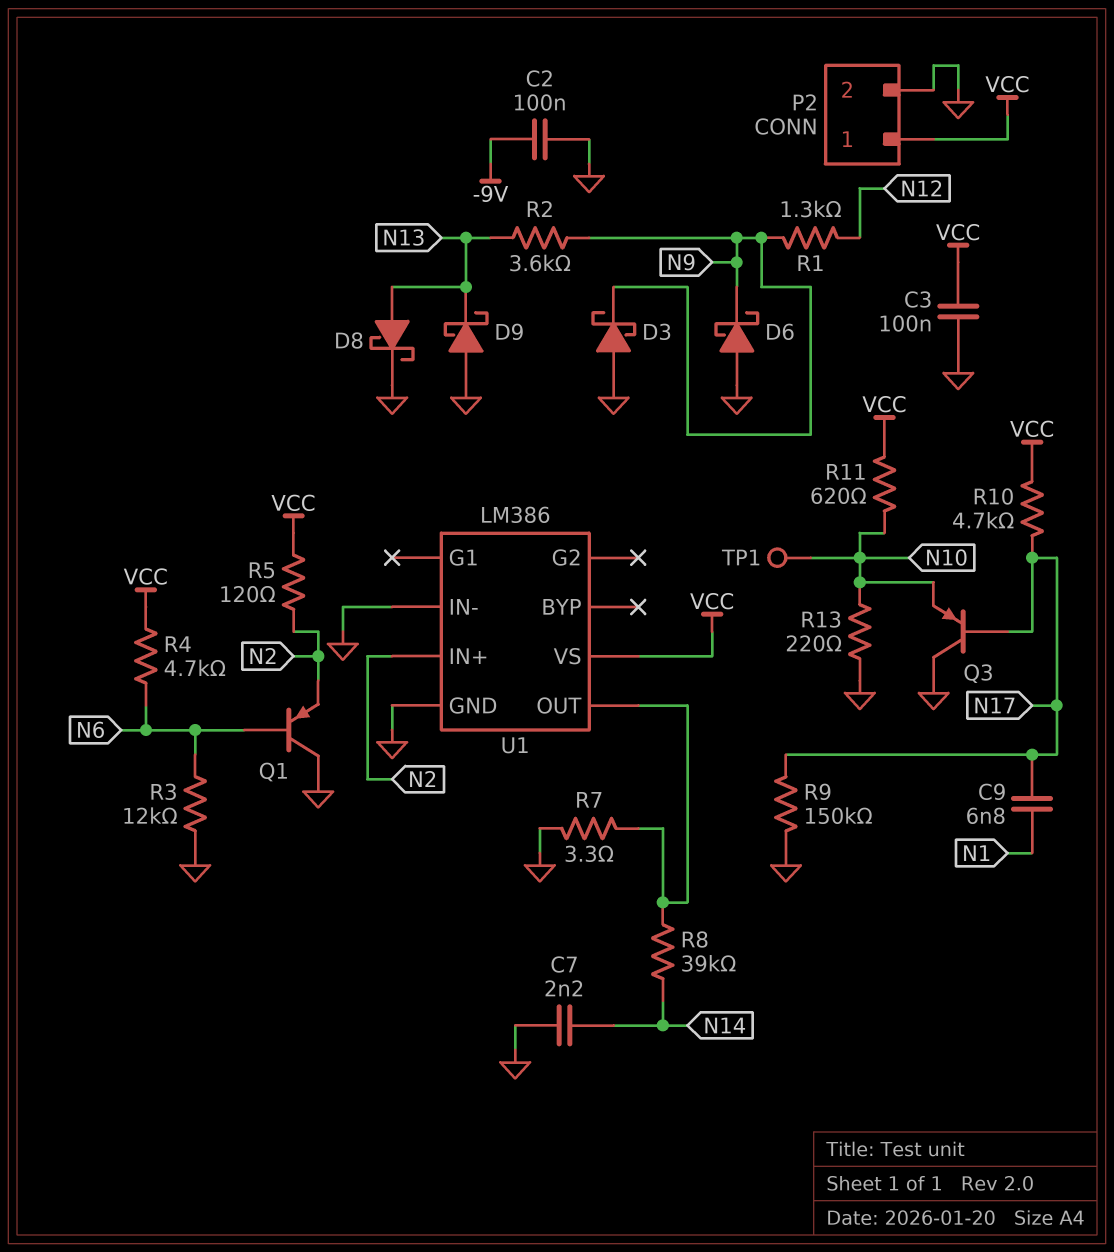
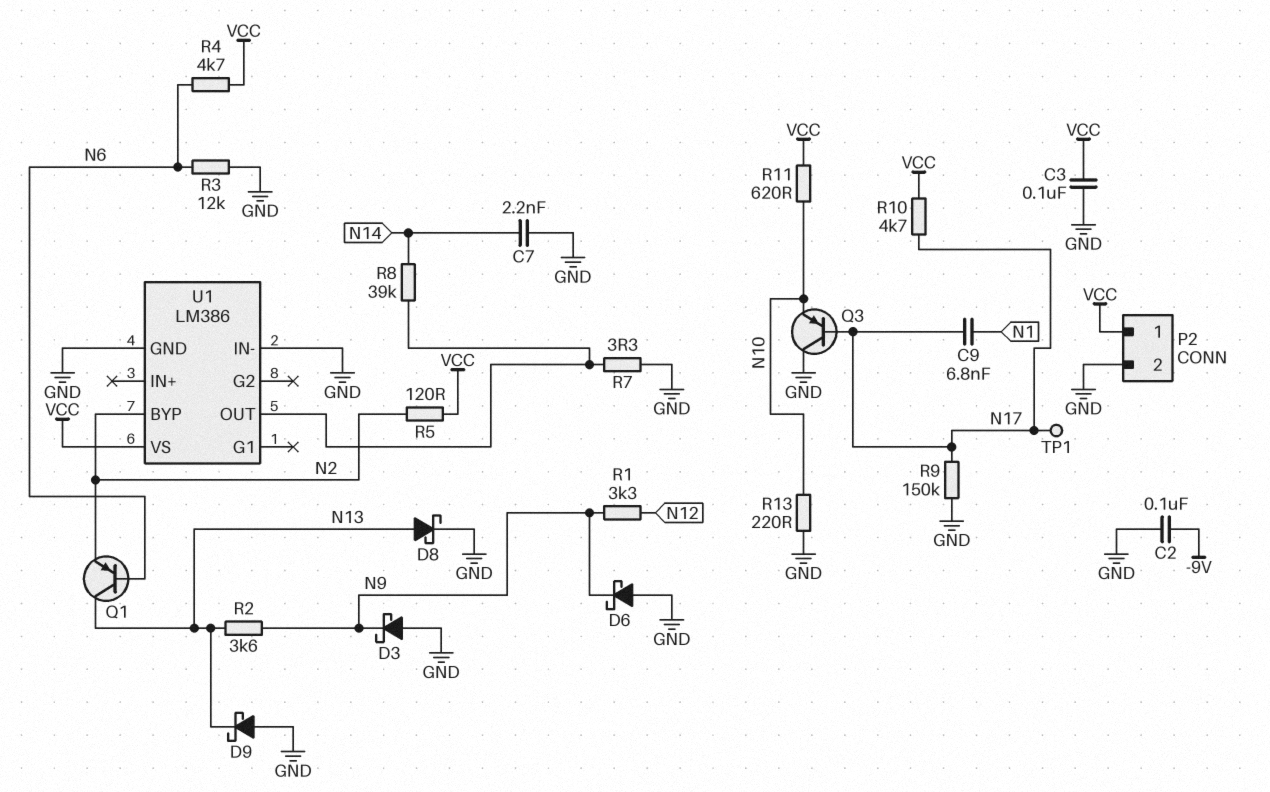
Q1: PNP (B N6, C GND, E N2) -> PNP (B N6, C N13, E N2)
R1: 1.3k (N9, N12) -> 3.3k (N9, N12)
TP1: test point (N10) -> test point (N17)
U1 pin BYP: none -> N2
U1 pin IN+: N2 -> none

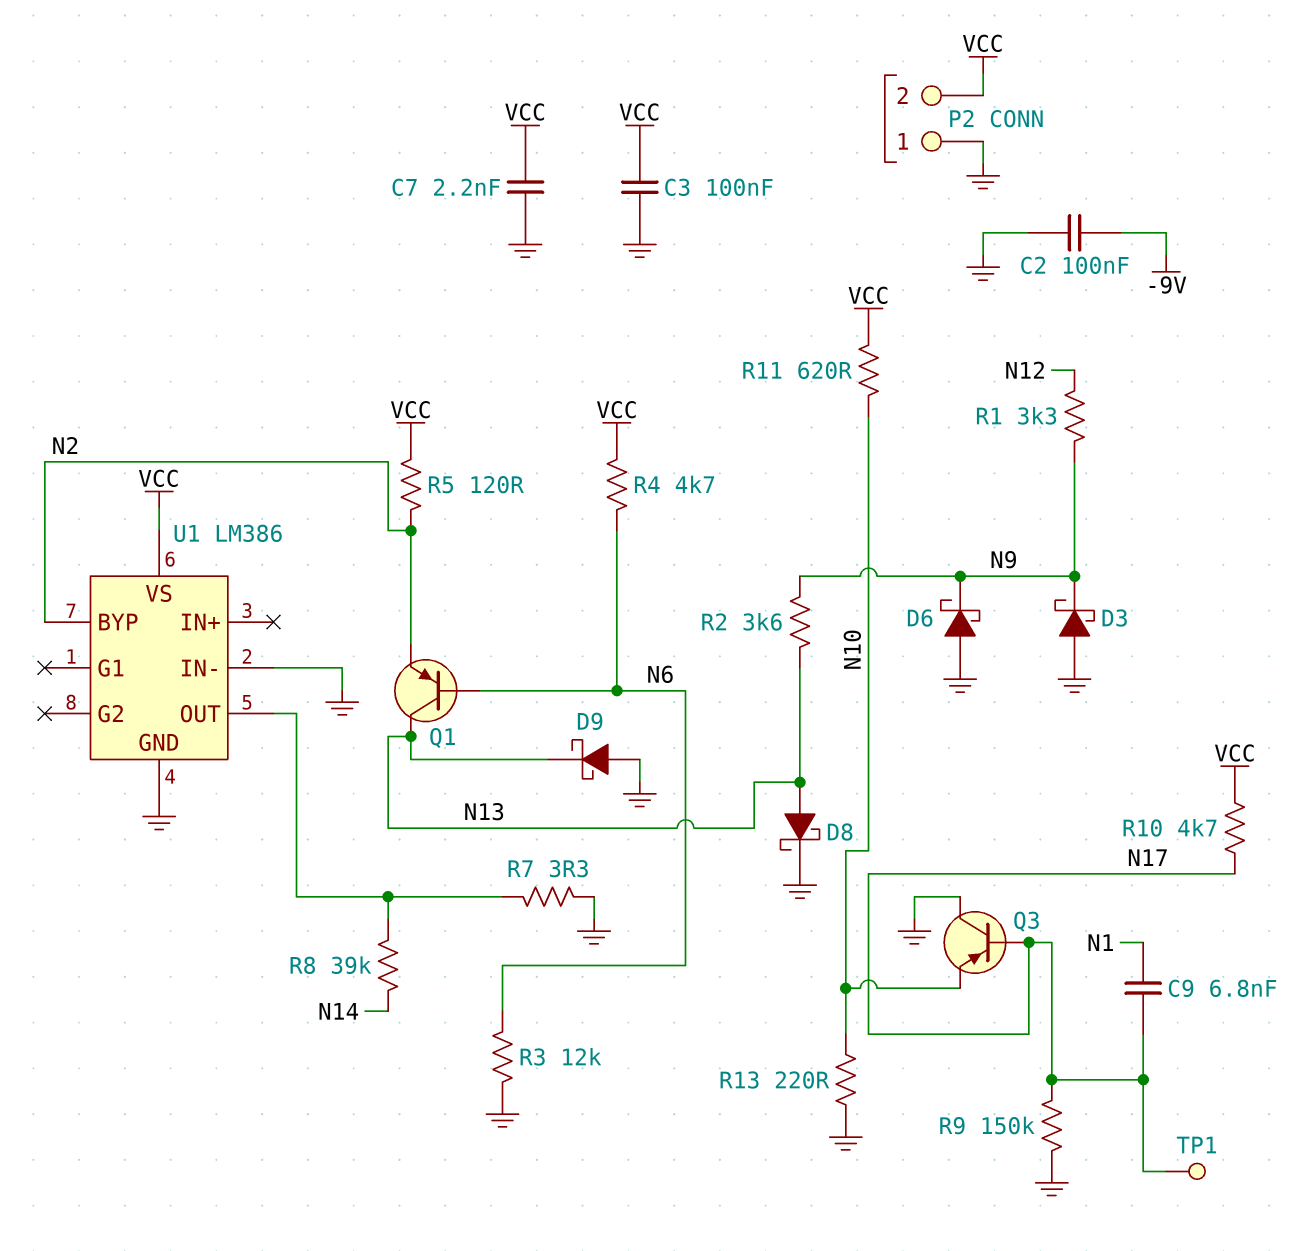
C7: 2.2nF (GND, N14) -> 2.2nF (GND, VCC)
P2 pin 1: VCC -> GND
P2 pin 2: GND -> VCC

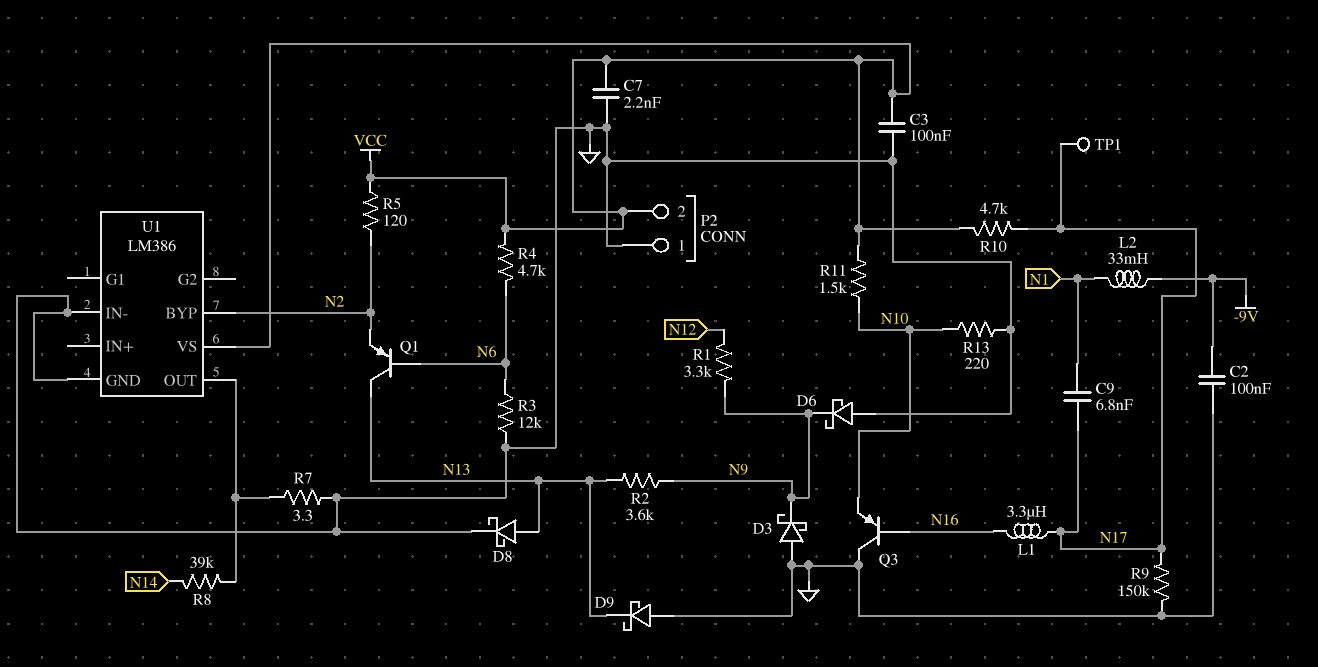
L1: none -> 3.3uH (N16, N17)
L2: none -> 33mH (-9V, N1)
Q3: PNP (B N17, C GND, E N10) -> PNP (B N16, C GND, E N10)
R11: 620 (N10, VCC) -> 1.5k (N10, VCC)

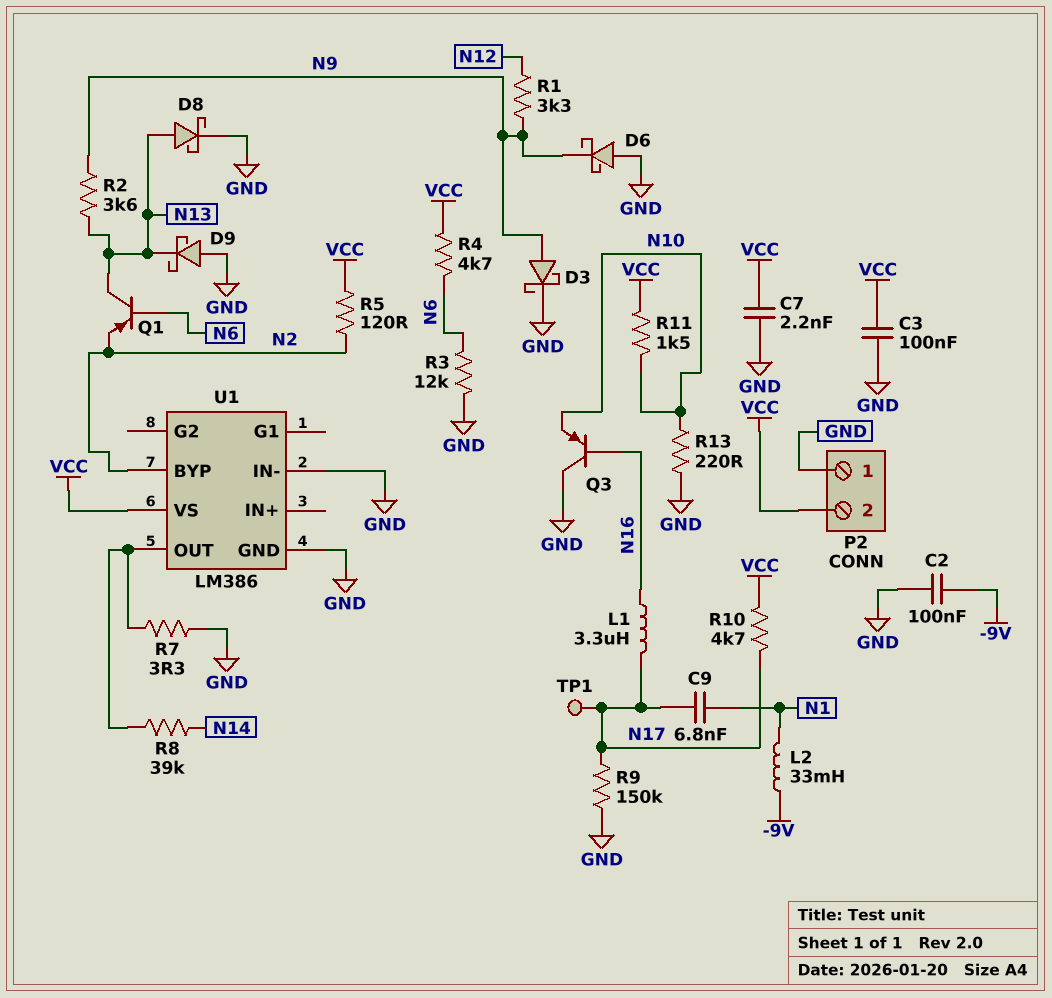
D3: schottky (A GND, K N9) -> schottky (A N9, K GND)

